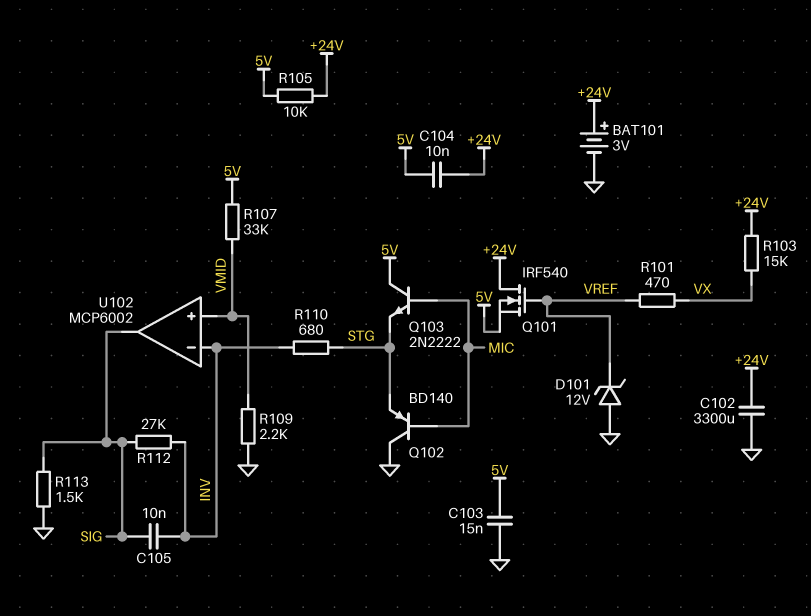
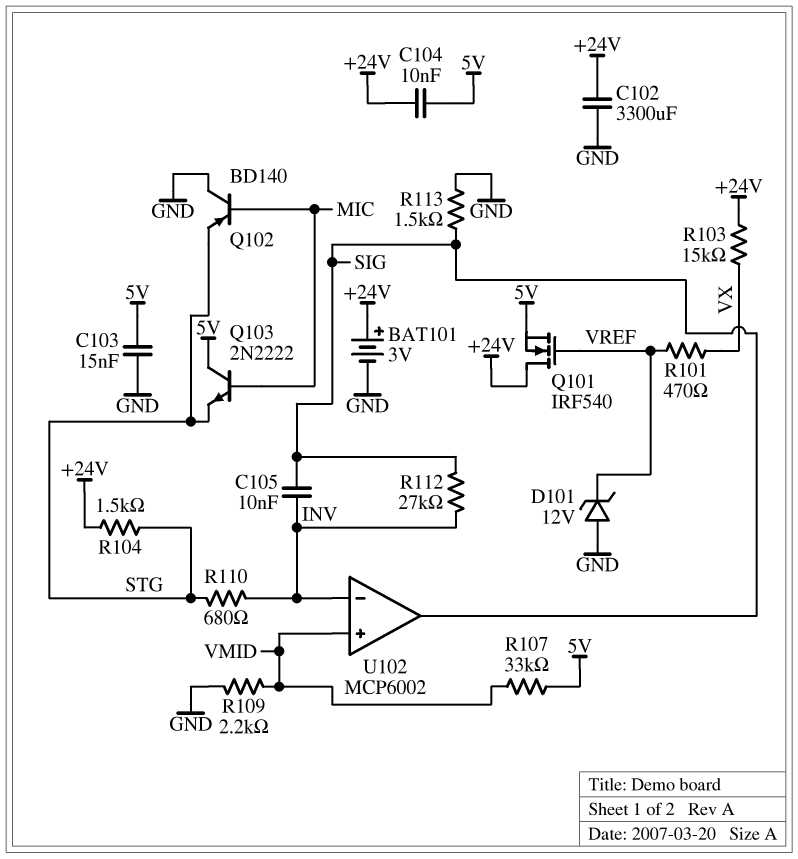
R104: none -> 1.5k (+24V, STG)
R105: 10k (+24V, 5V) -> none

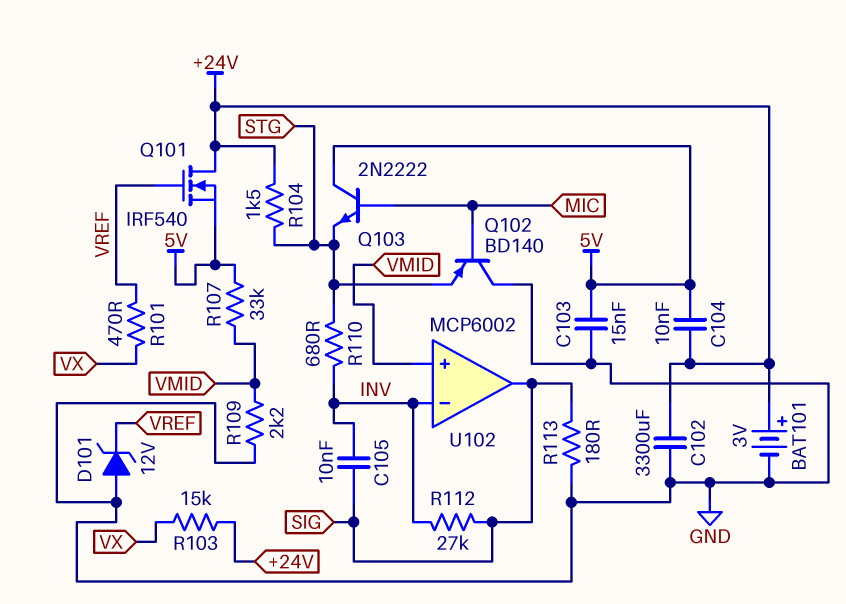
R113: 1.5k (GND, SIG) -> 180 (GND, SIG)

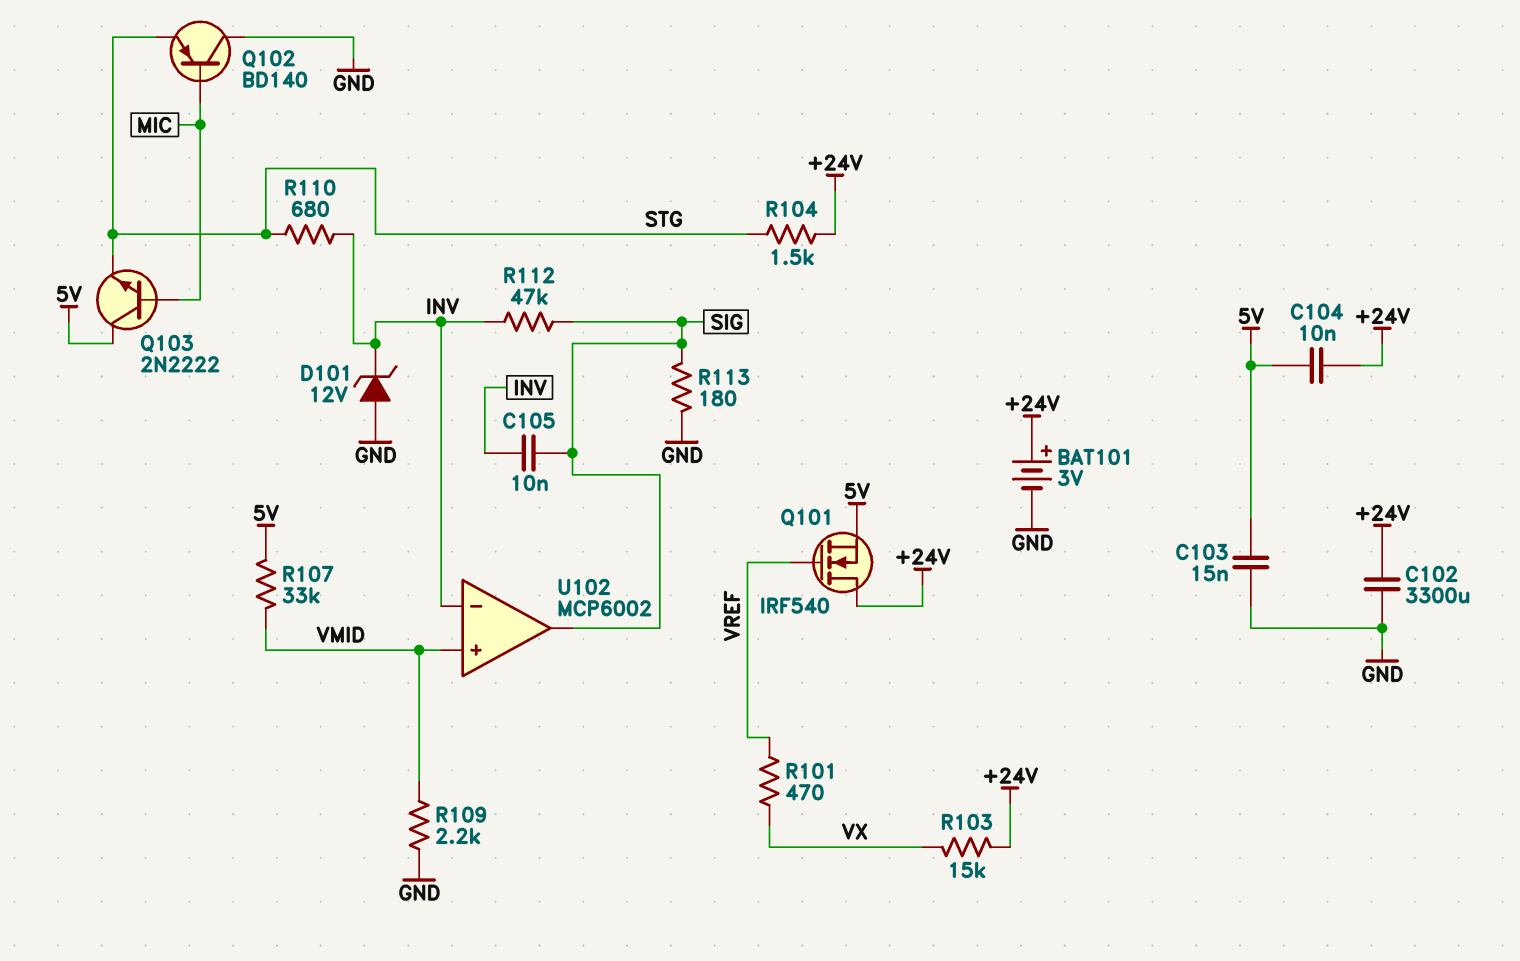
D101: zener 12V (A GND, K VREF) -> zener 12V (A GND, K INV)
R112: 27k (INV, SIG) -> 47k (INV, SIG)

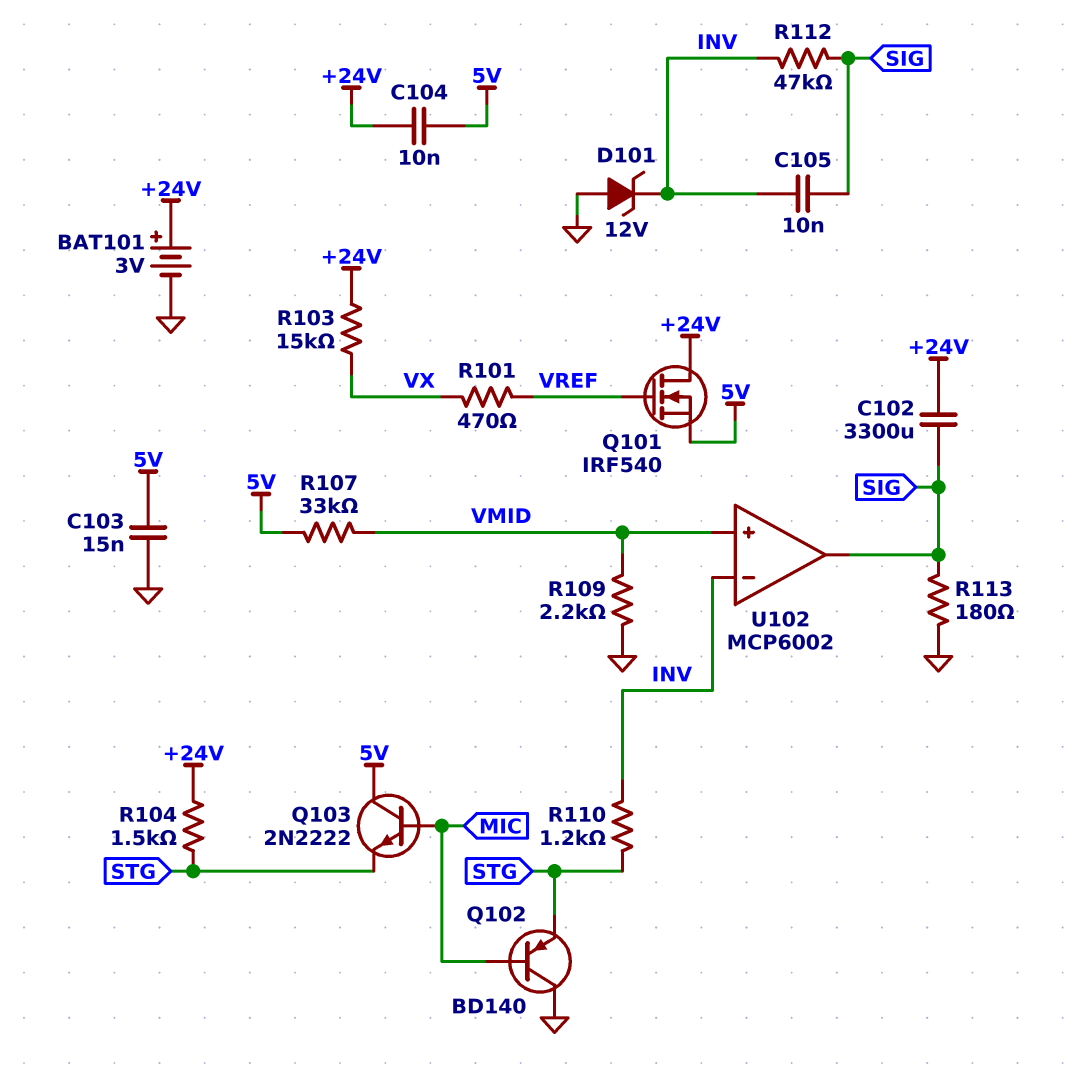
C102: 3300uF (+24V, GND) -> 3300uF (+24V, SIG)
R110: 680 (INV, STG) -> 1.2k (INV, STG)

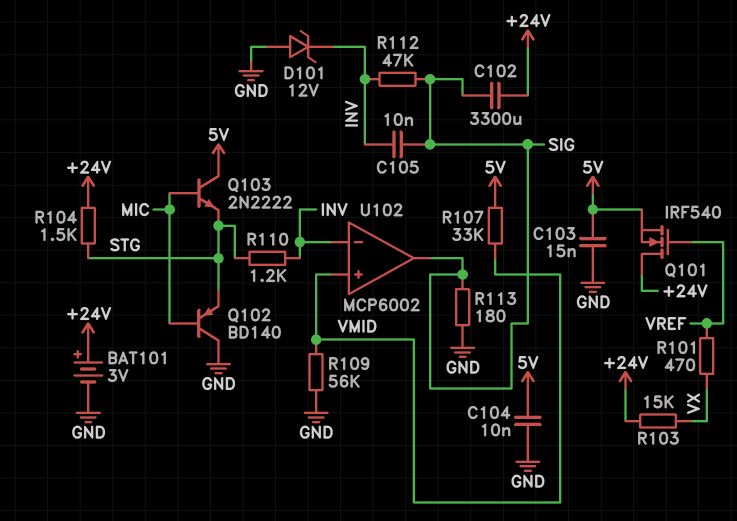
C104: 10nF (+24V, 5V) -> 10nF (5V, GND)
R109: 2.2k (GND, VMID) -> 56k (GND, VMID)

